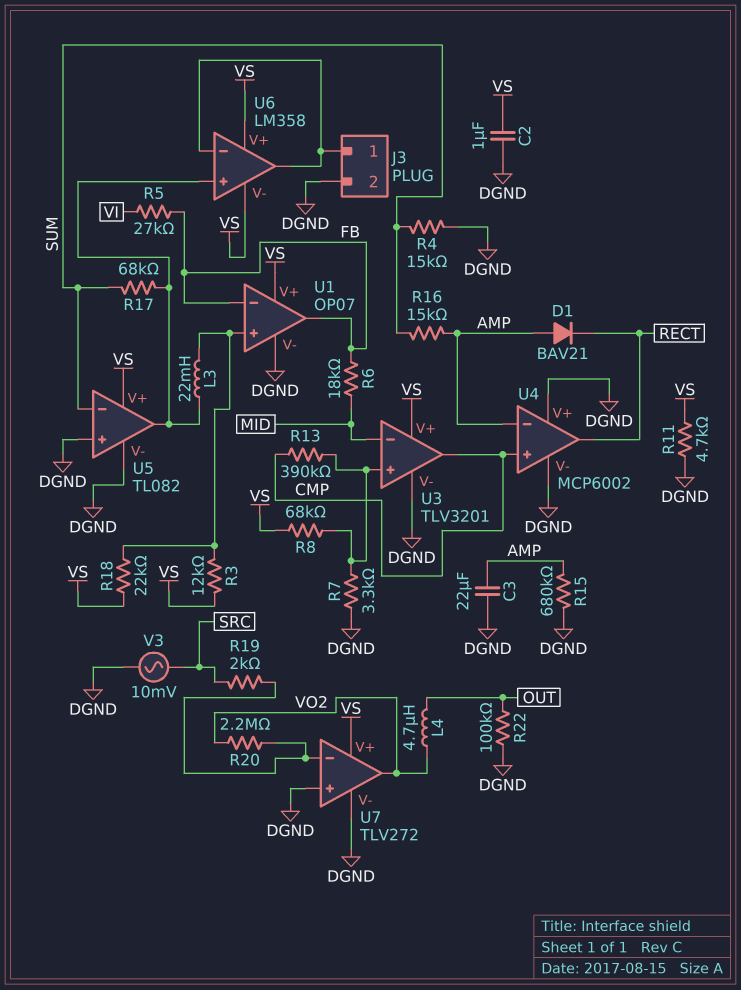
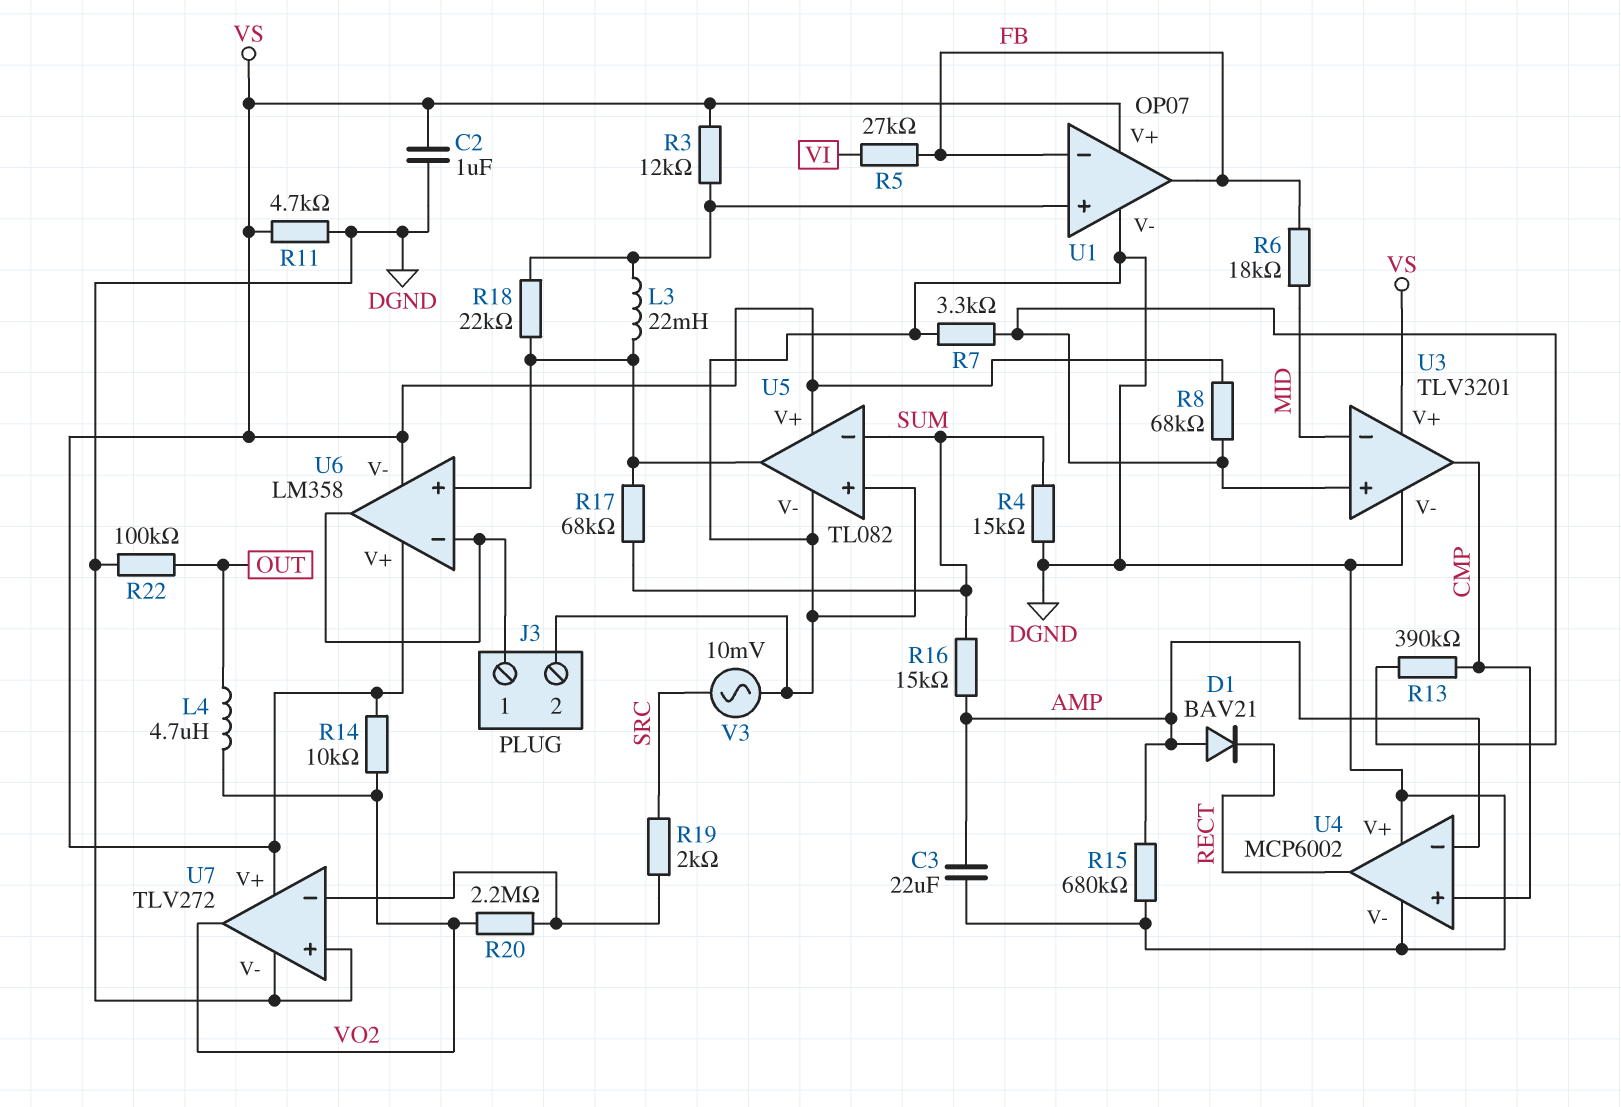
R14: none -> 10k (VO2, VS)
R18: 22k (U1/in+, VS) -> 22k (U1/in+, U5/out)

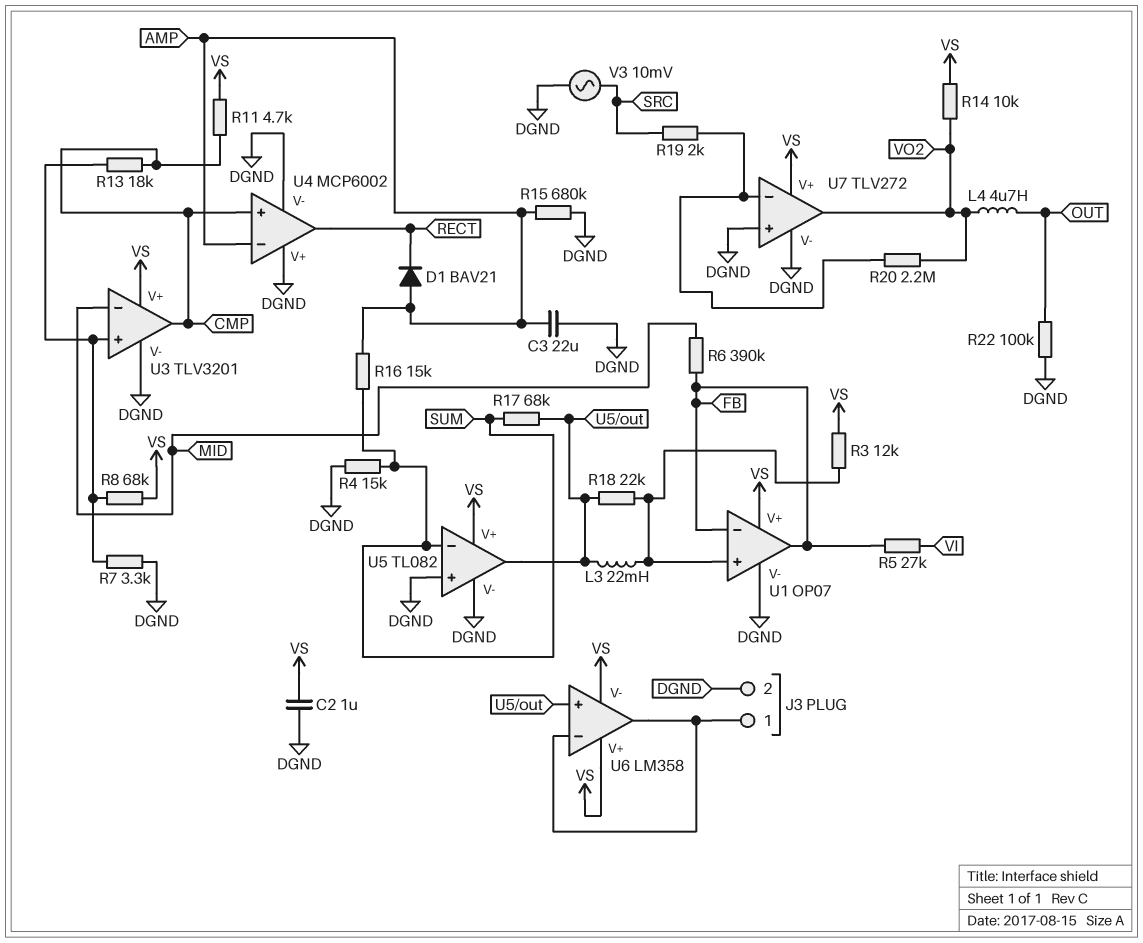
R6: 18k (FB, MID) -> 390k (FB, MID)
R11: 4.7k (DGND, VS) -> 4.7k (CMP, VS)
R13: 390k (CMP, U3/in+) -> 18k (CMP, U3/in+)

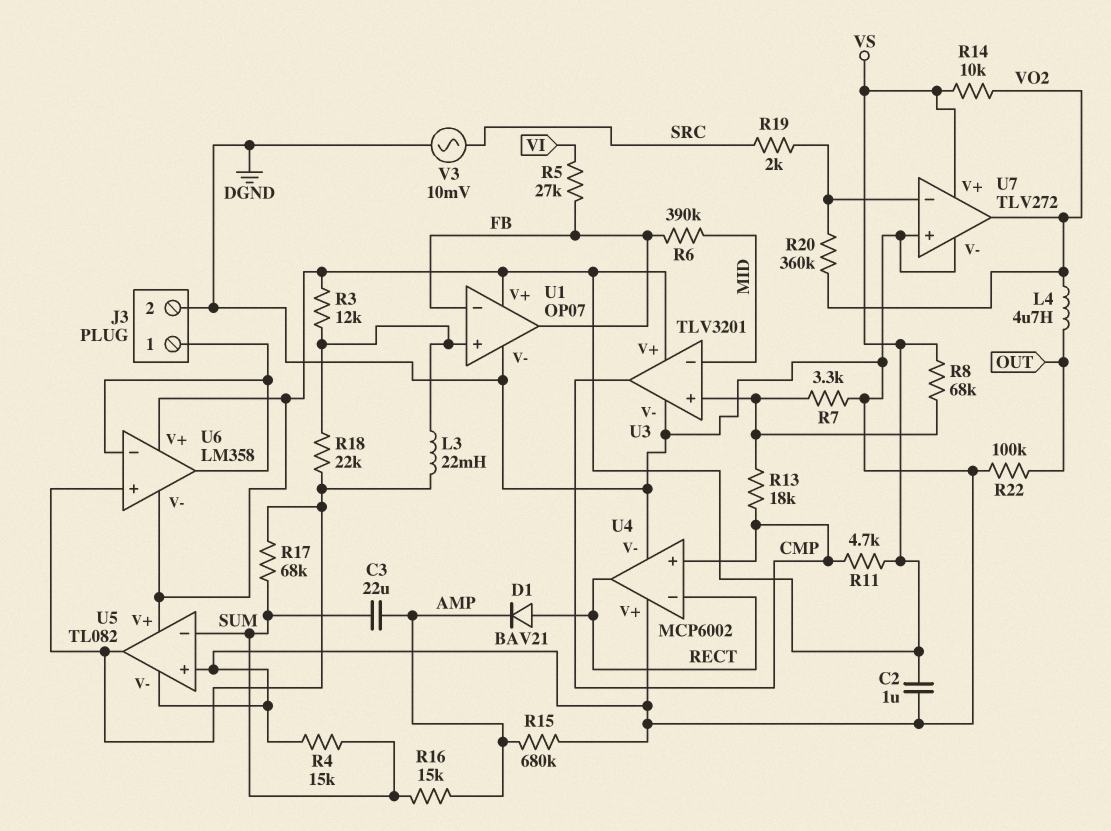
C3: 22uF (AMP, DGND) -> 22uF (AMP, SUM)
D1: diode BAV21 (A AMP, K RECT) -> diode BAV21 (A RECT, K AMP)
R20: 2.2M (U7/in-, VO2) -> 360k (U7/in-, VO2)
U4 pin in-: AMP -> RECT

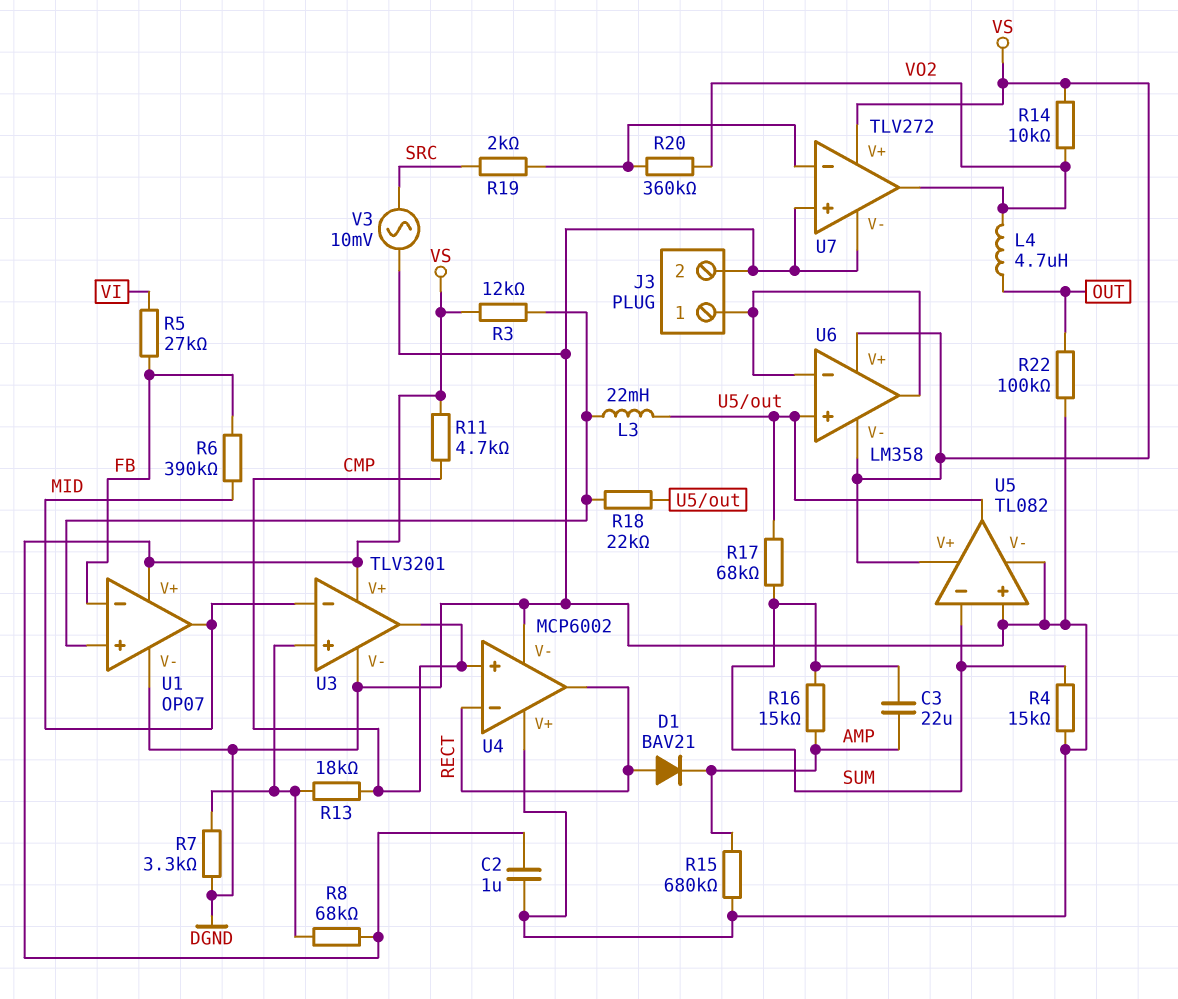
U1 pin out: FB -> MID

